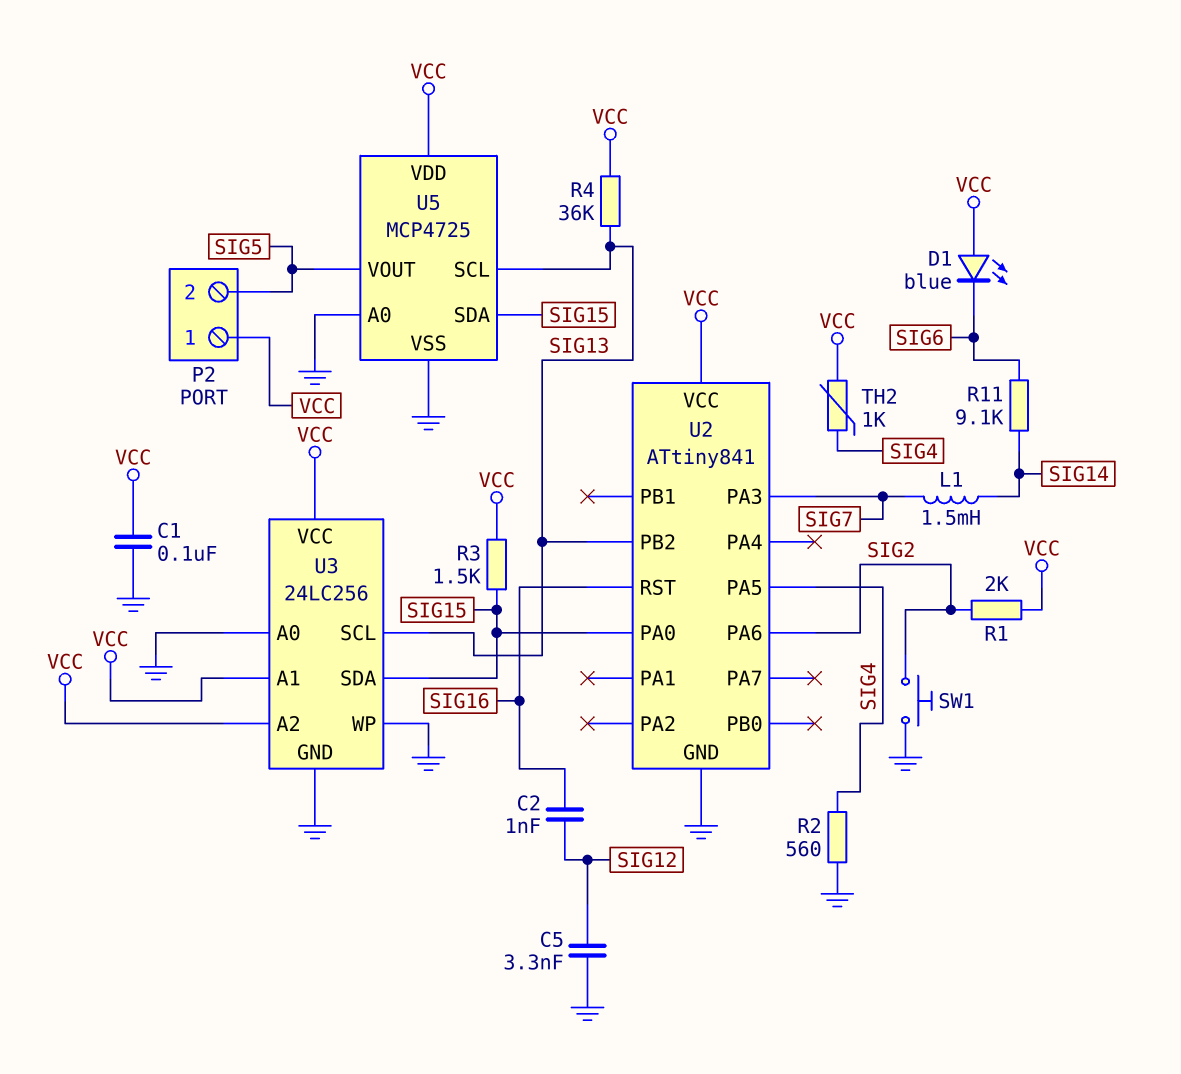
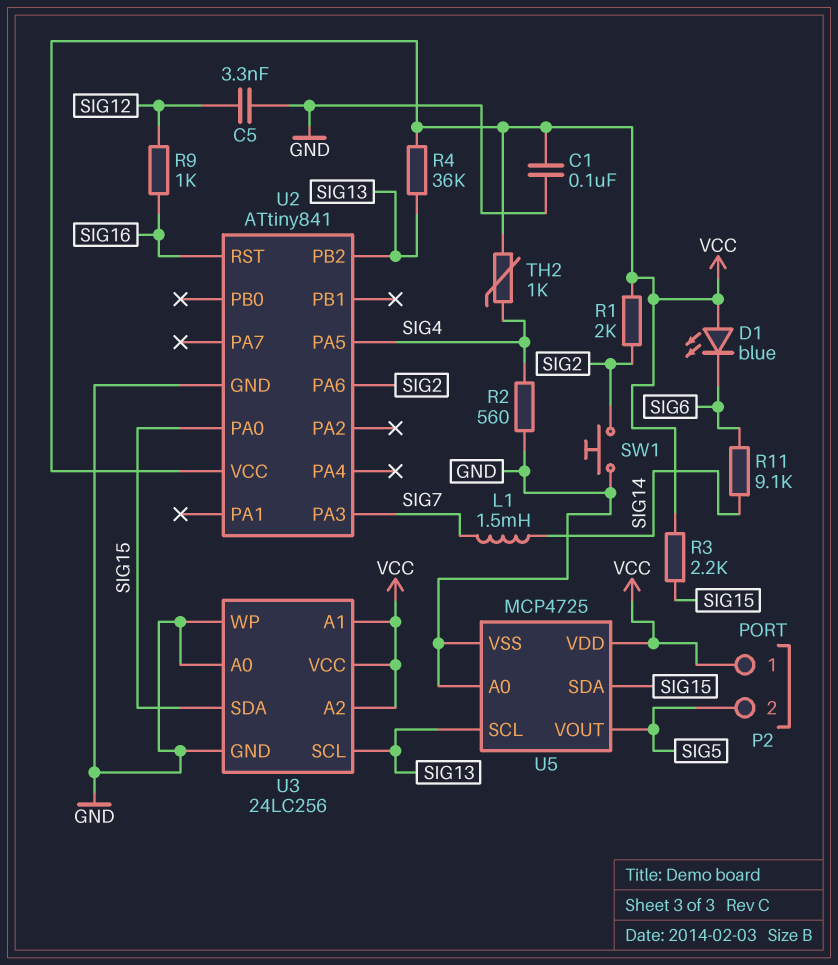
C2: 1nF (SIG12, SIG16) -> none
R3: 1.5k (SIG15, VCC) -> 2.2k (SIG15, VCC)
R9: none -> 1k (SIG12, SIG16)

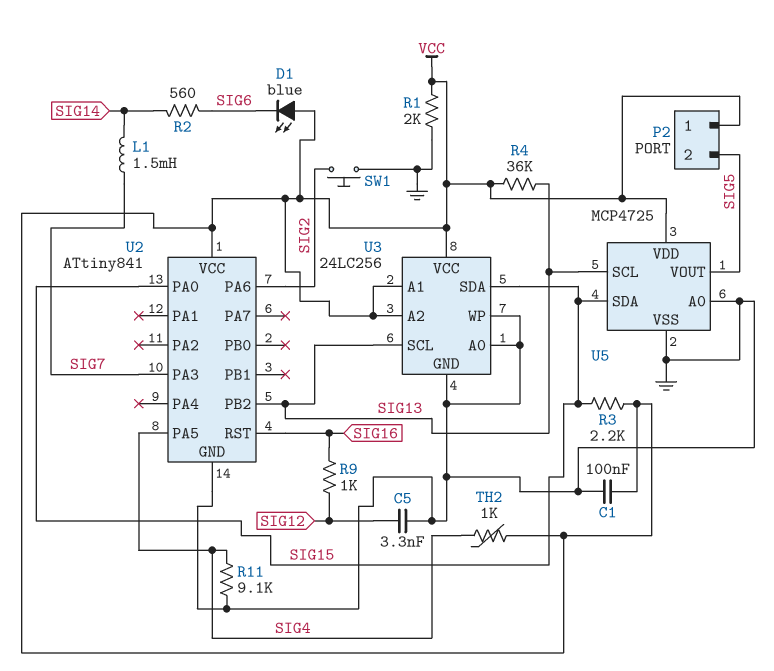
R1: 2k (SIG2, VCC) -> 2k (GND, VCC)
R2: 560 (GND, SIG4) -> 560 (SIG6, SIG14)
R11: 9.1k (SIG6, SIG14) -> 9.1k (GND, SIG4)

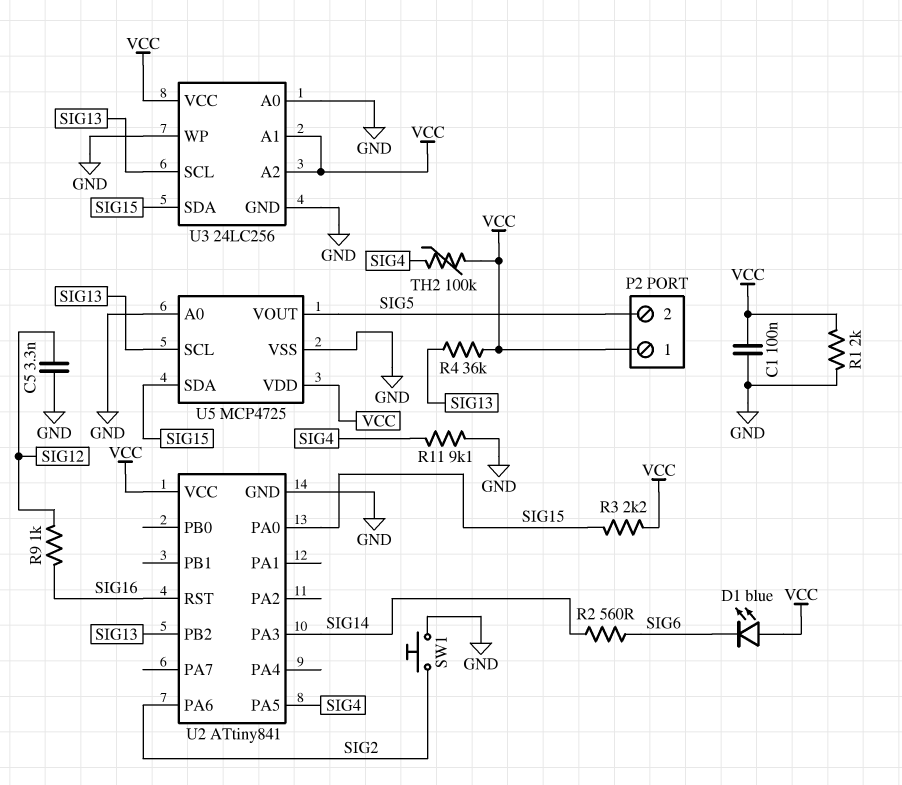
L1: 1.5mH (SIG7, SIG14) -> none
TH2: 1k (SIG4, VCC) -> 100k (SIG4, VCC)
U2 pin PA3: SIG7 -> SIG14

